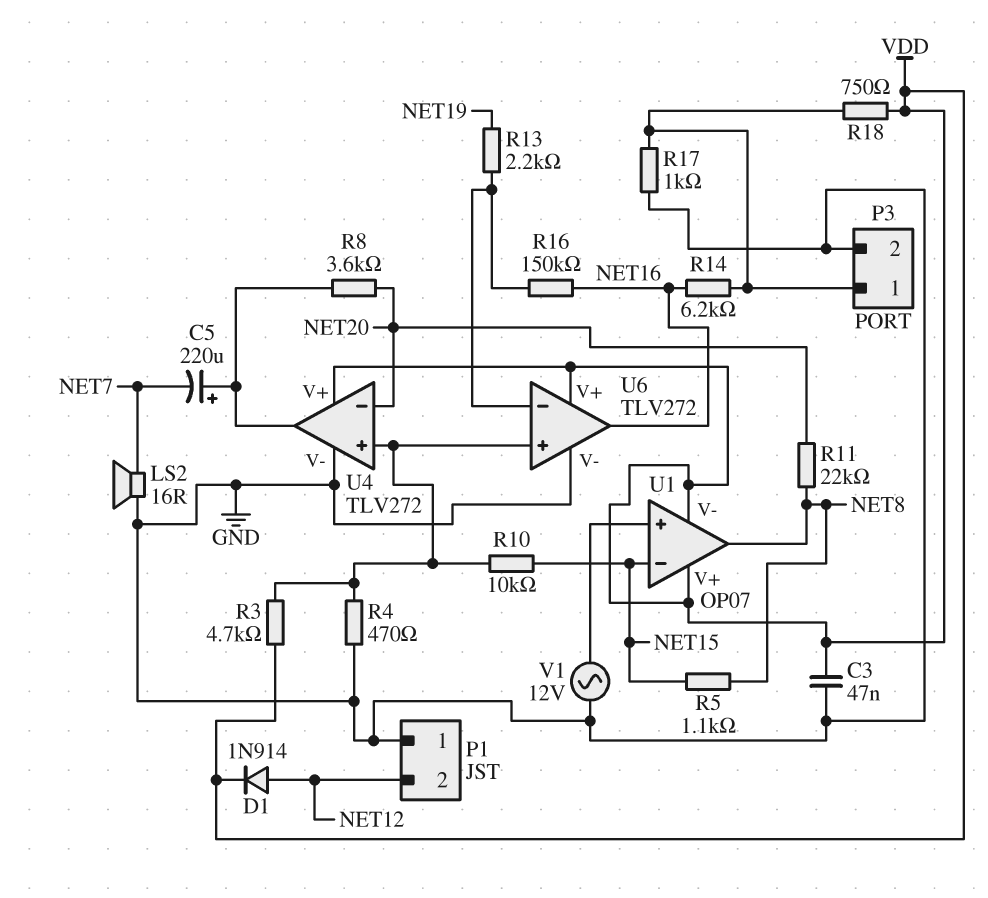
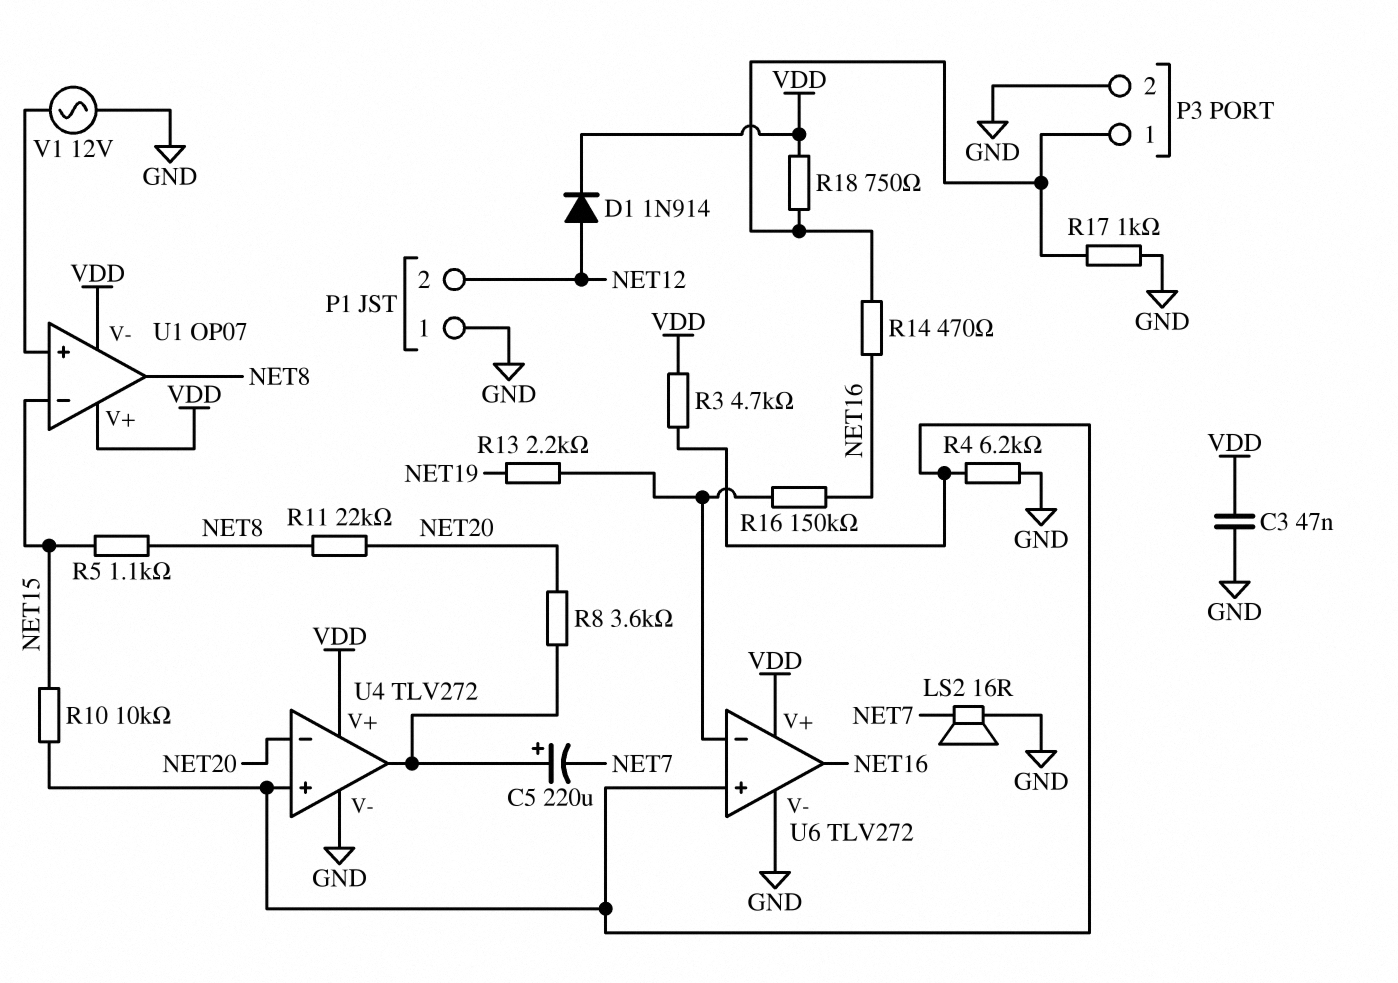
R4: 470 (GND, U4/in+) -> 6.2k (GND, U4/in+)
R14: 6.2k (NET16, P3/1) -> 470 (NET16, P3/1)

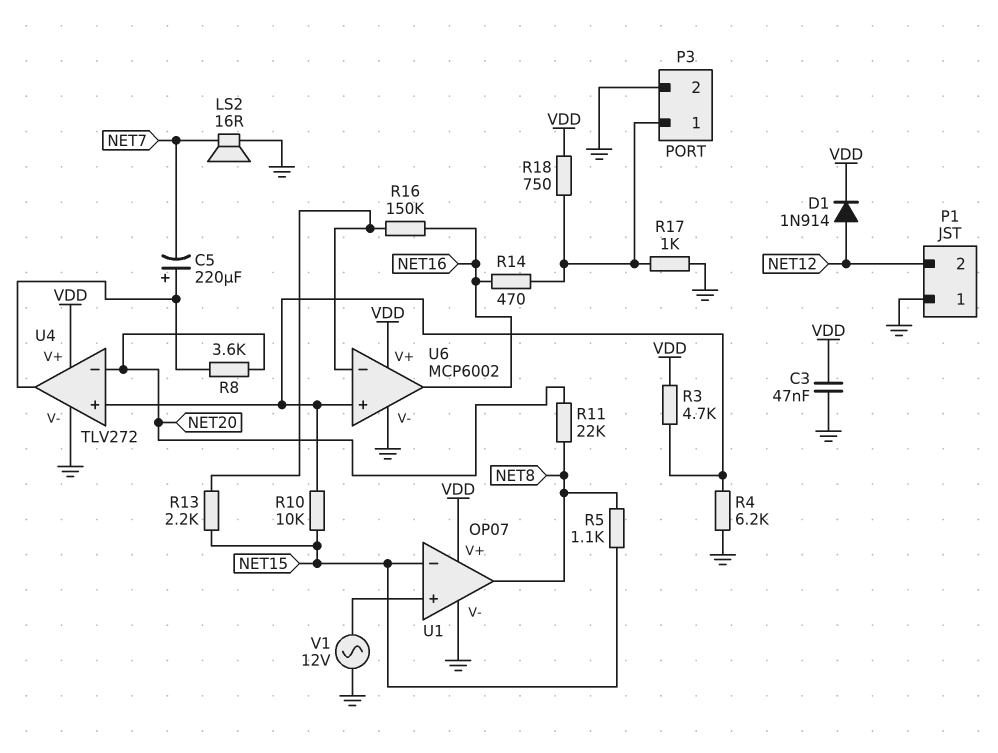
R13: 2.2k (NET19, U6/in-) -> 2.2k (NET15, U6/in-)
U1 pin V-: VDD -> GND
U6: TLV272 -> MCP6002

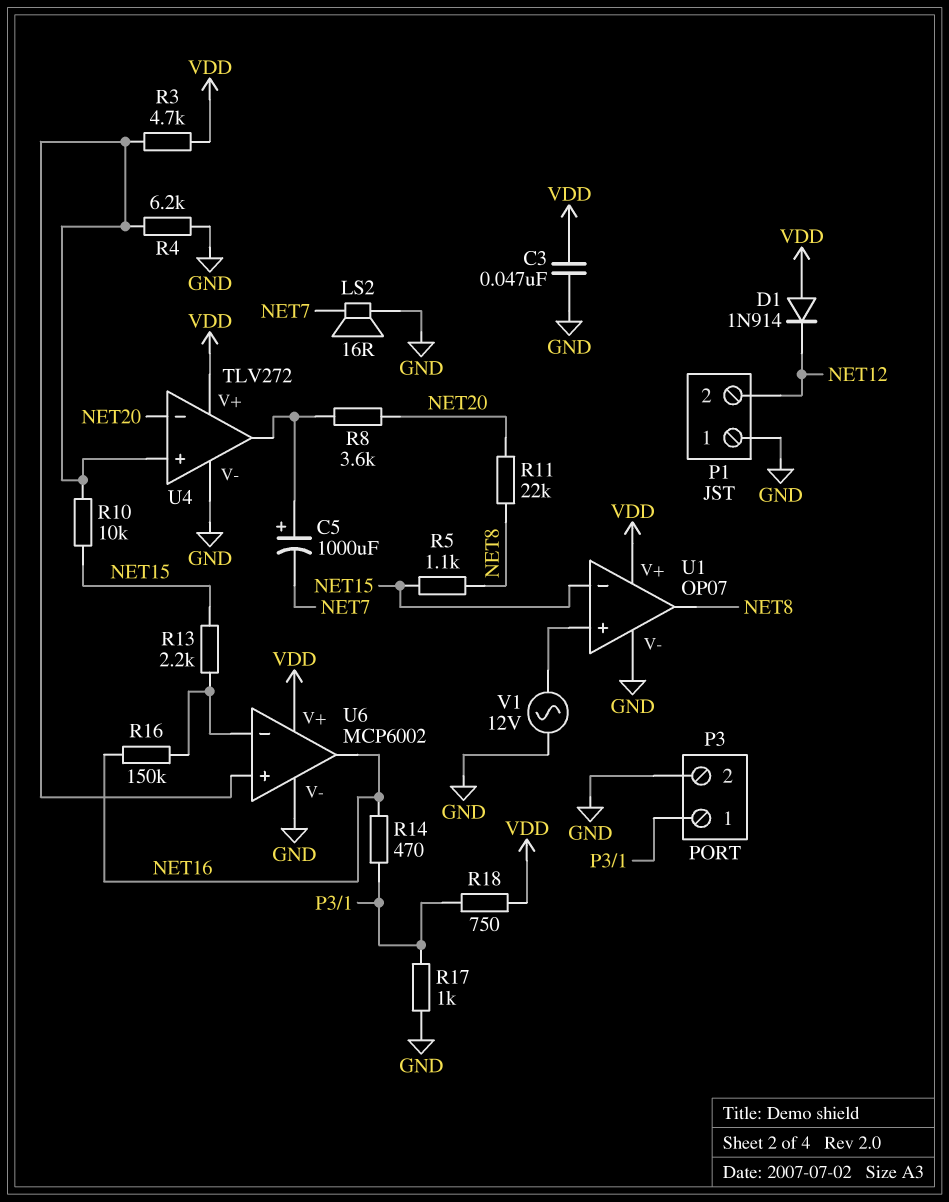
C5: 220uF (plus U4/out, minus NET7) -> 1000uF (plus U4/out, minus NET7)
D1: diode 1N914 (A NET12, K VDD) -> diode 1N914 (A VDD, K NET12)

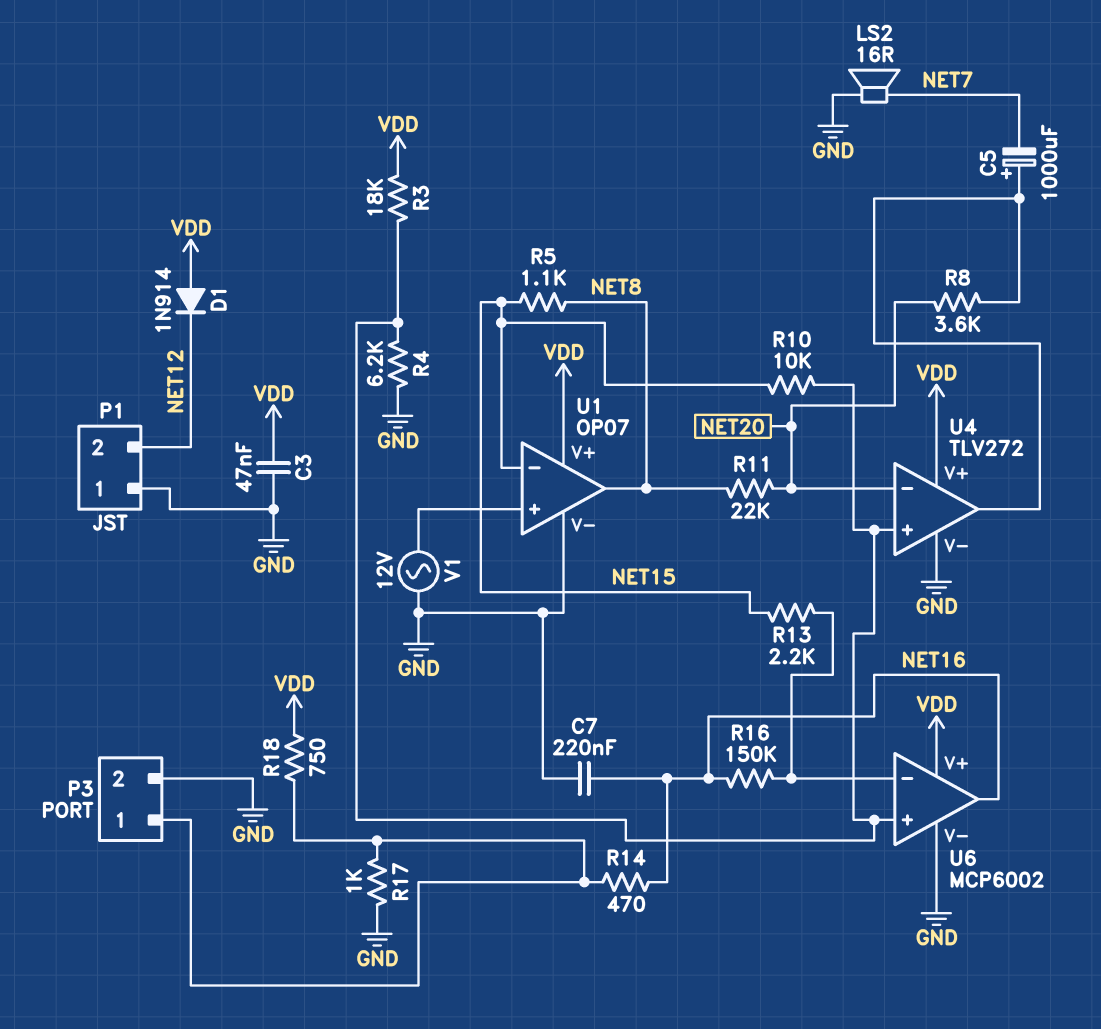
C7: none -> 220nF (GND, NET16)
R3: 4.7k (U4/in+, VDD) -> 18k (U4/in+, VDD)

